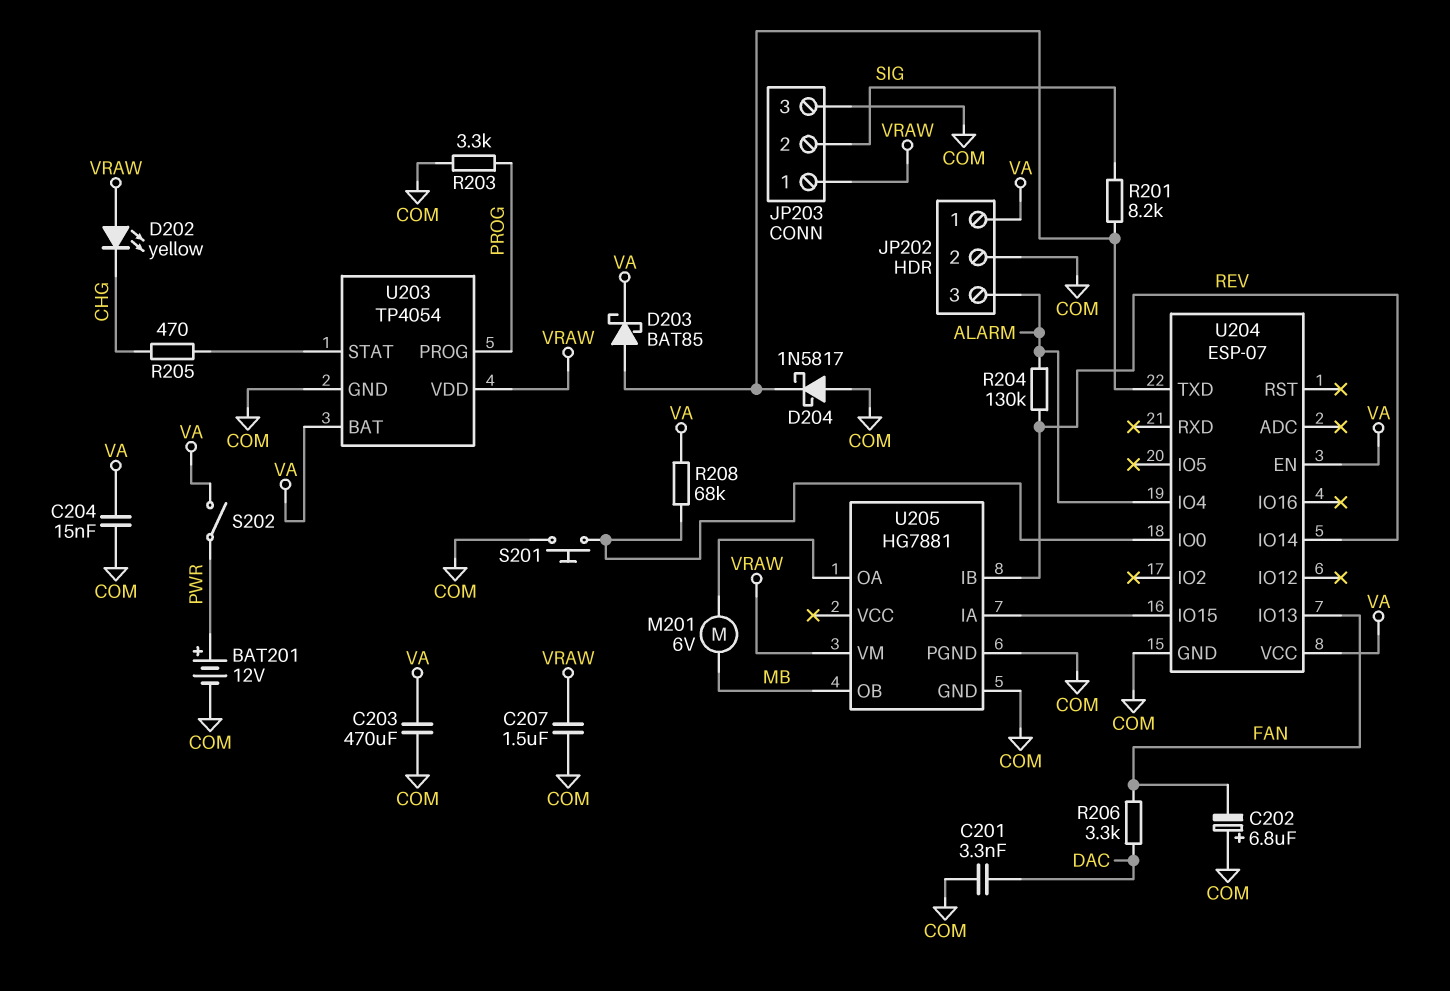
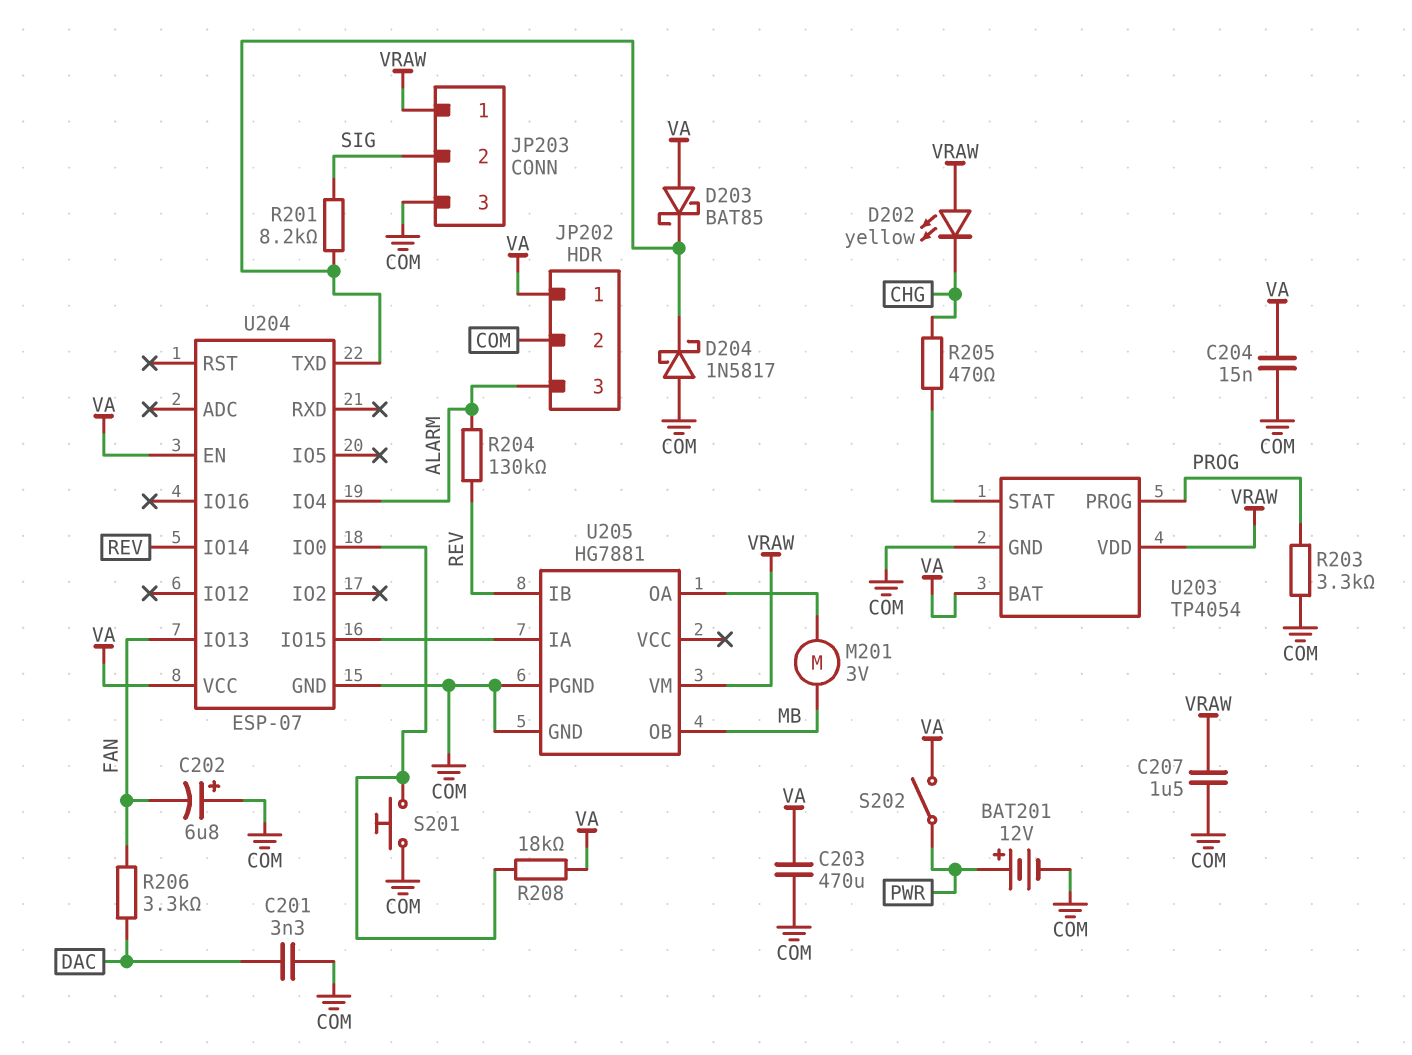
D203: schottky BAT85 (A U204/TXD, K VA) -> schottky BAT85 (A VA, K U204/TXD)
M201: motor 6V (MB, U205/OA) -> motor 3V (MB, U205/OA)
R208: 68k (U204/IO0, VA) -> 18k (U204/IO0, VA)

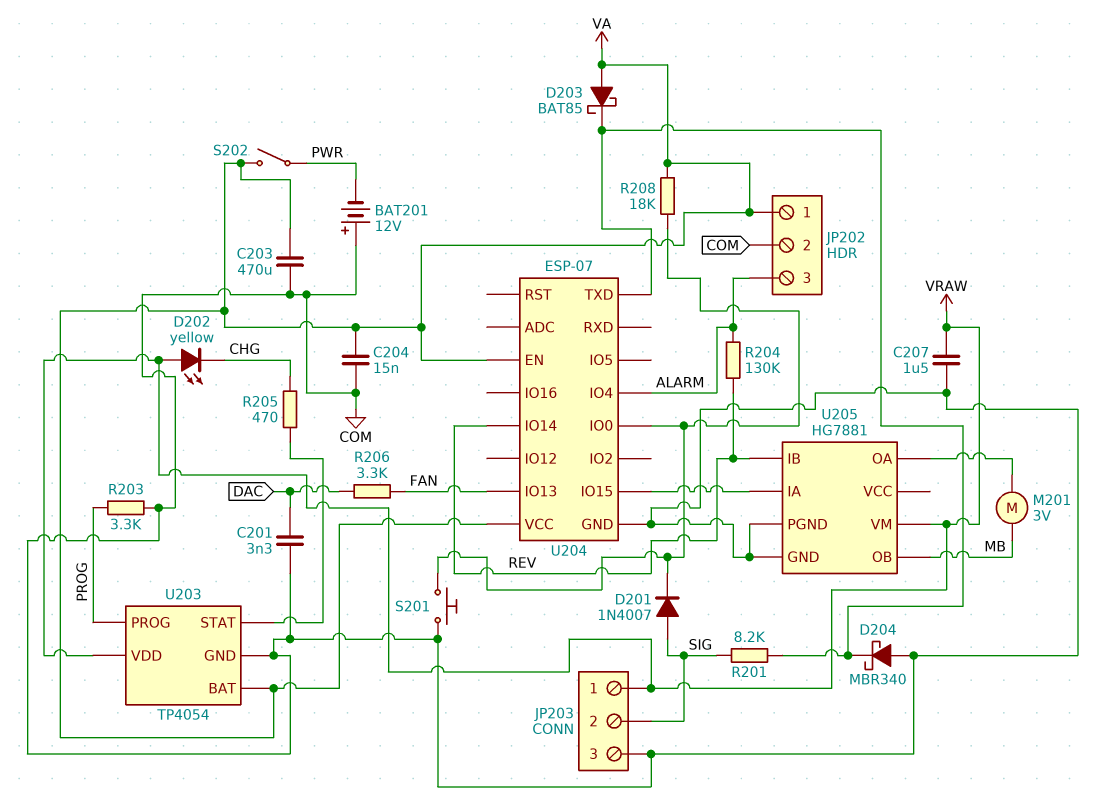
BAT201: 12V (plus PWR, minus COM) -> 12V (plus COM, minus PWR)
C202: 6.8uF (plus COM, minus FAN) -> none
D201: none -> diode 1N4007 (A SIG, K U204/IO0)
D204: schottky 1N5817 (A COM, K U204/TXD) -> schottky MBR340 (A COM, K U204/TXD)

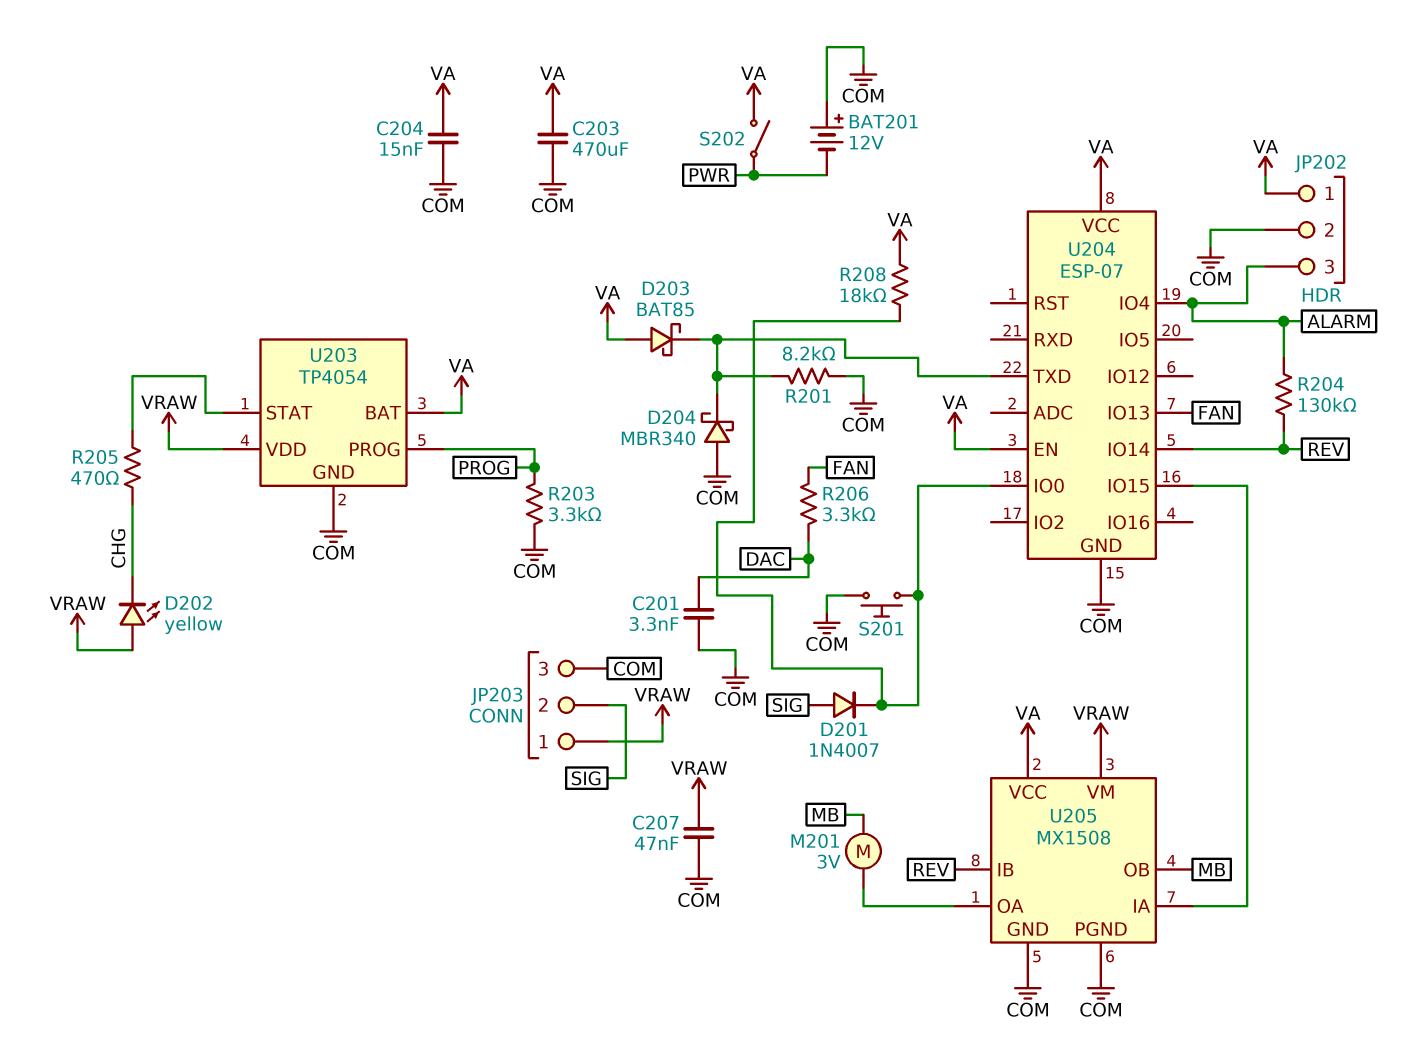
C207: 1.5uF (COM, VRAW) -> 47nF (COM, VRAW)
R201: 8.2k (SIG, U204/TXD) -> 8.2k (COM, U204/TXD)
U205: HG7881 -> MX1508
U205 pin VCC: none -> VA

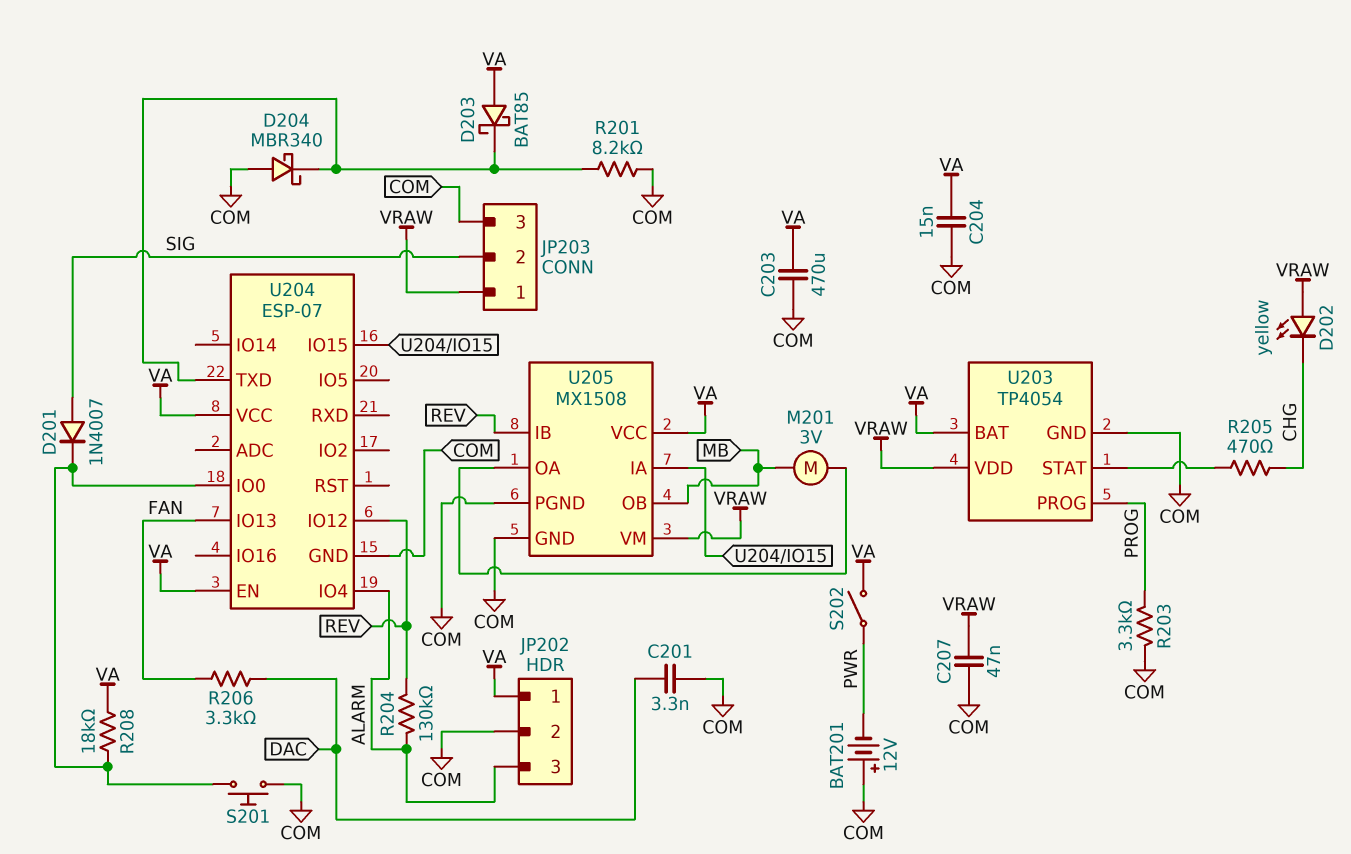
U204 pin IO12: none -> REV
U204 pin IO14: REV -> none

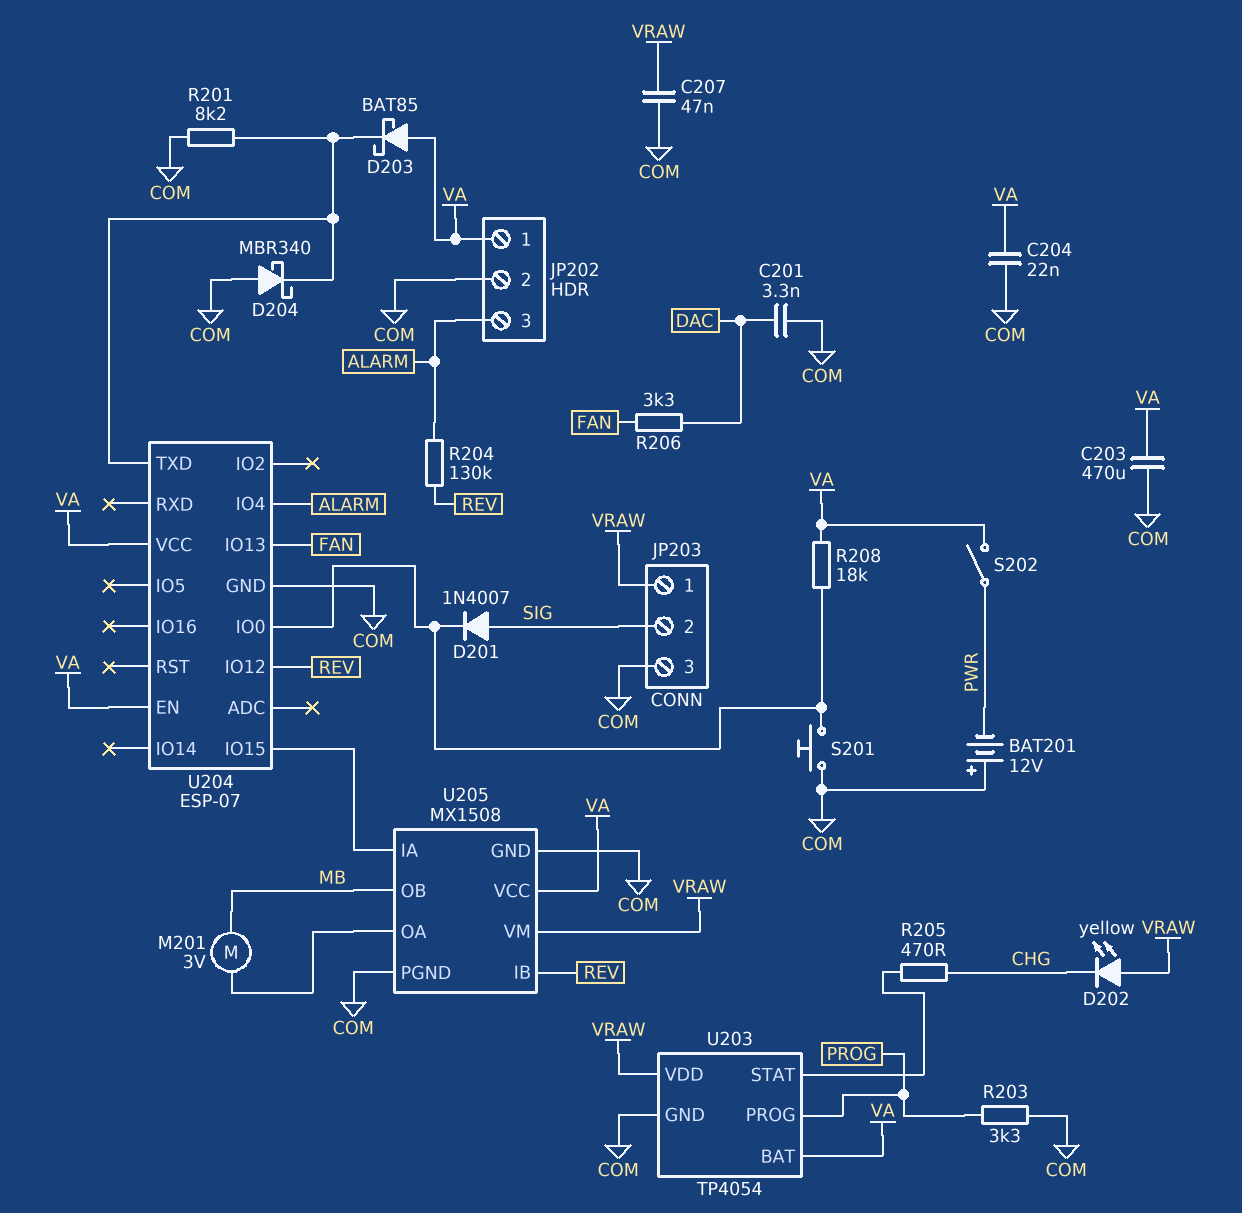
C204: 15nF (COM, VA) -> 22nF (COM, VA)

